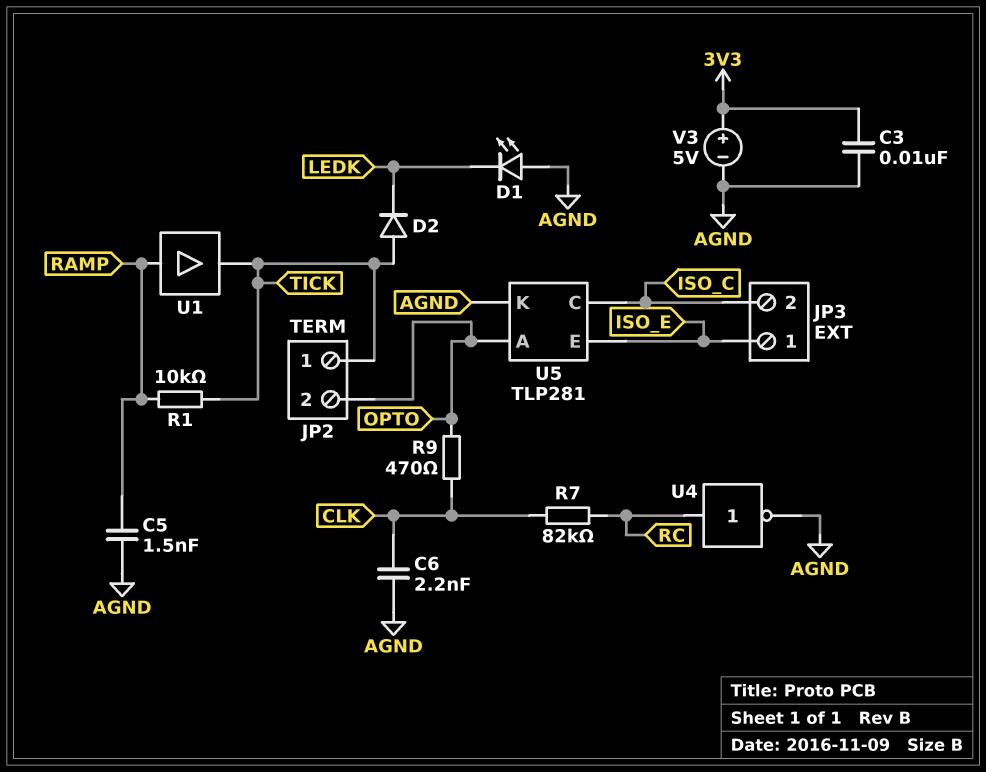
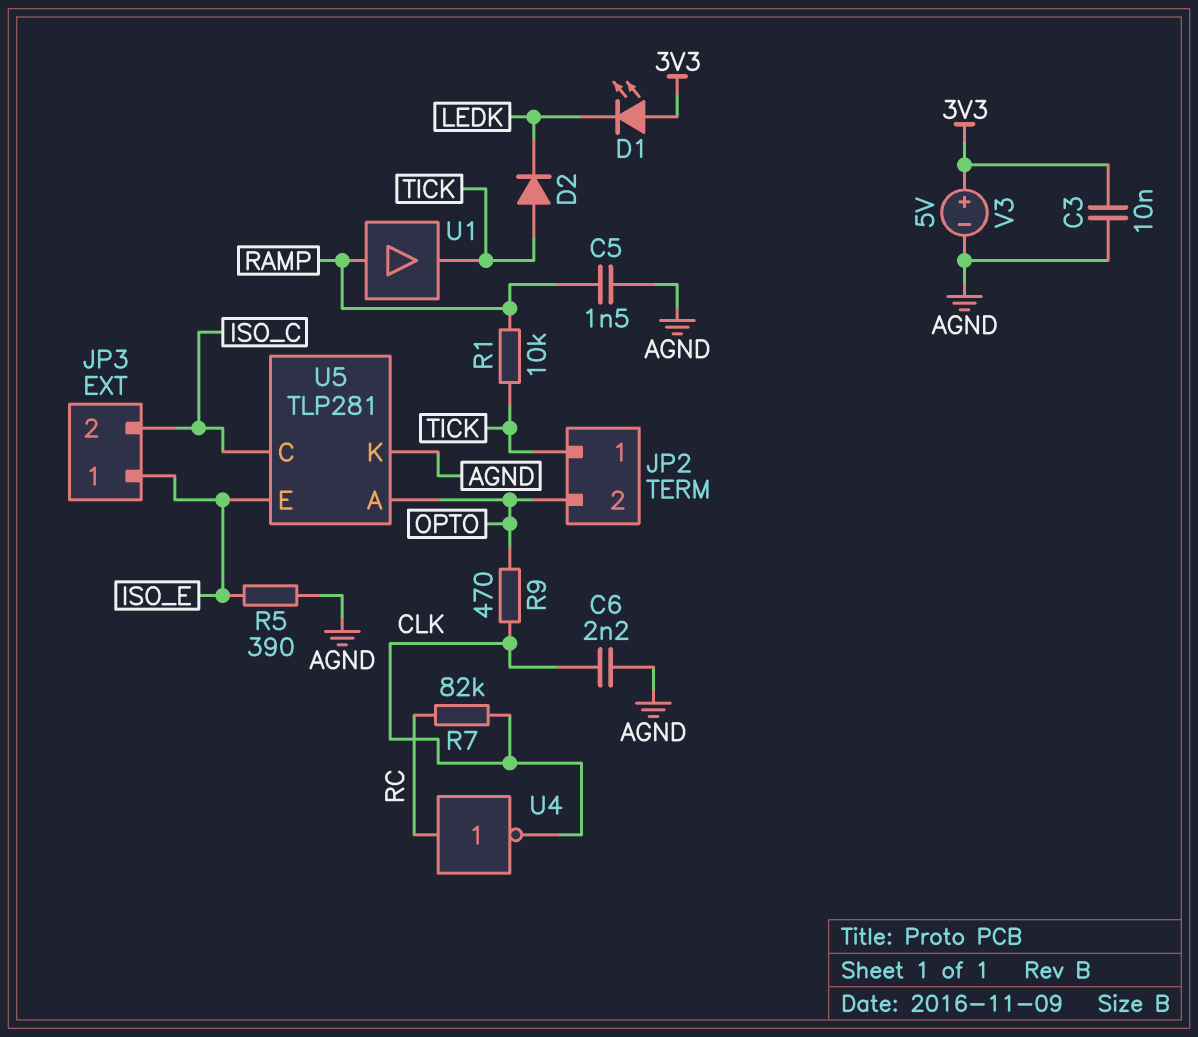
D1: LED (A AGND, K LEDK) -> LED (A 3V3, K LEDK)
R5: none -> 390 (AGND, ISO_E)
U4: NOT (in RC, out AGND) -> NOT (in RC, out CLK)

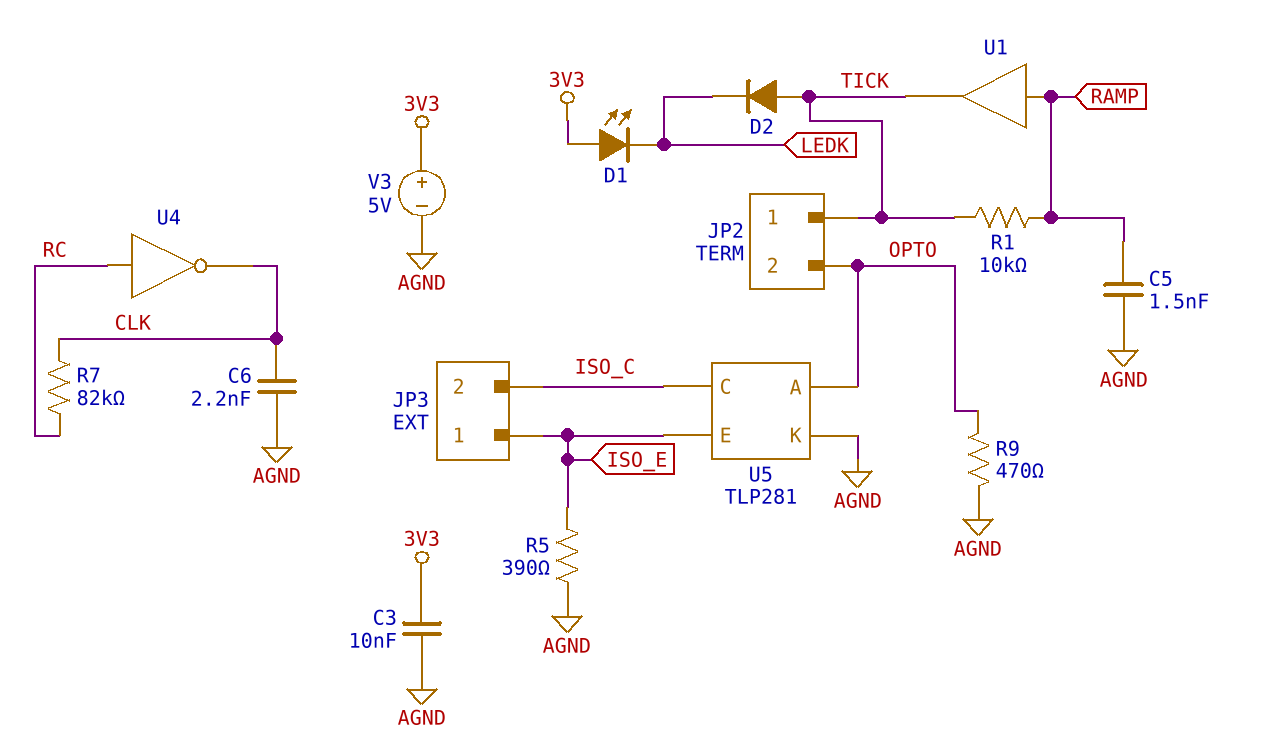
R9: 470 (CLK, OPTO) -> 470 (AGND, OPTO)

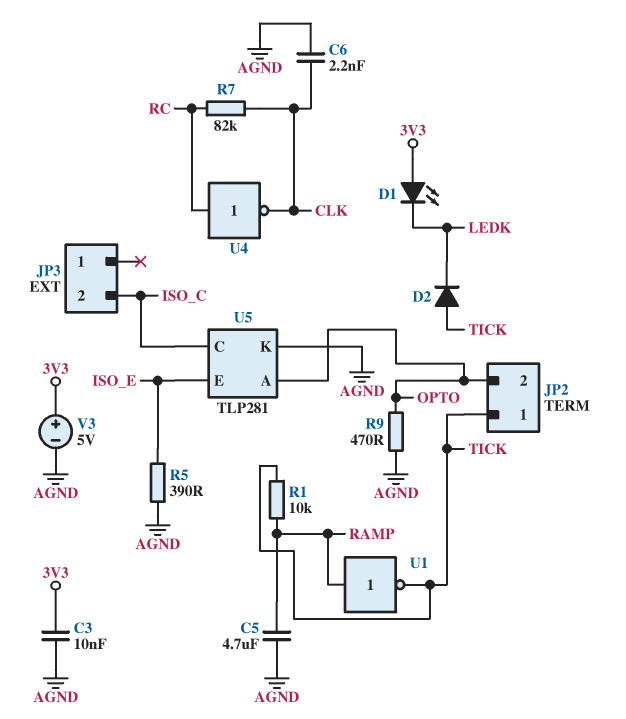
C5: 1.5nF (AGND, RAMP) -> 4.7uF (AGND, RAMP)
JP3 pin 1: ISO_E -> none
U1: buffer (in RAMP, out TICK) -> NOT (in RAMP, out TICK)

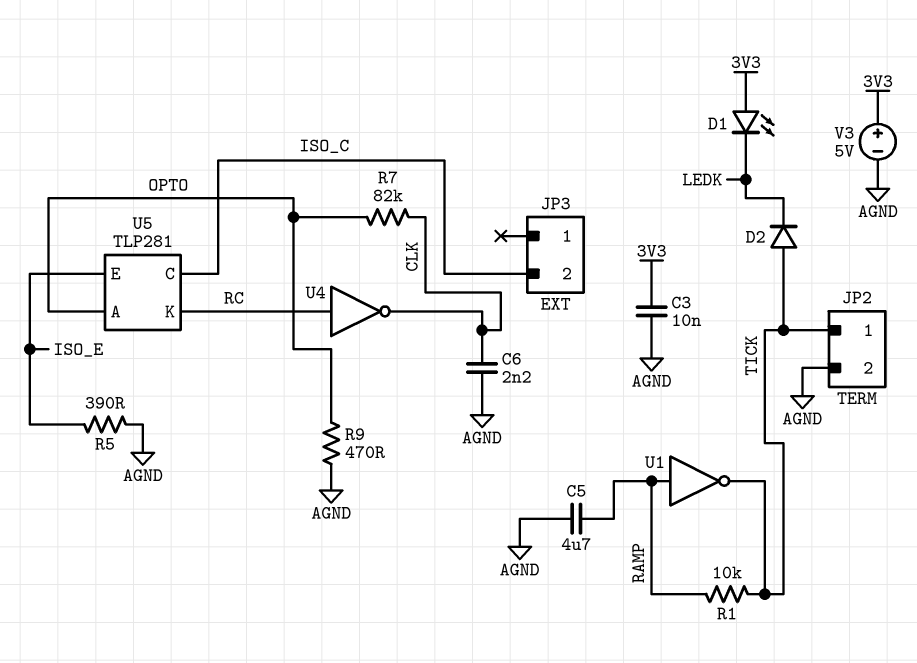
JP2 pin 2: OPTO -> AGND
R7: 82k (CLK, RC) -> 82k (CLK, OPTO)
U5 pin K: AGND -> RC

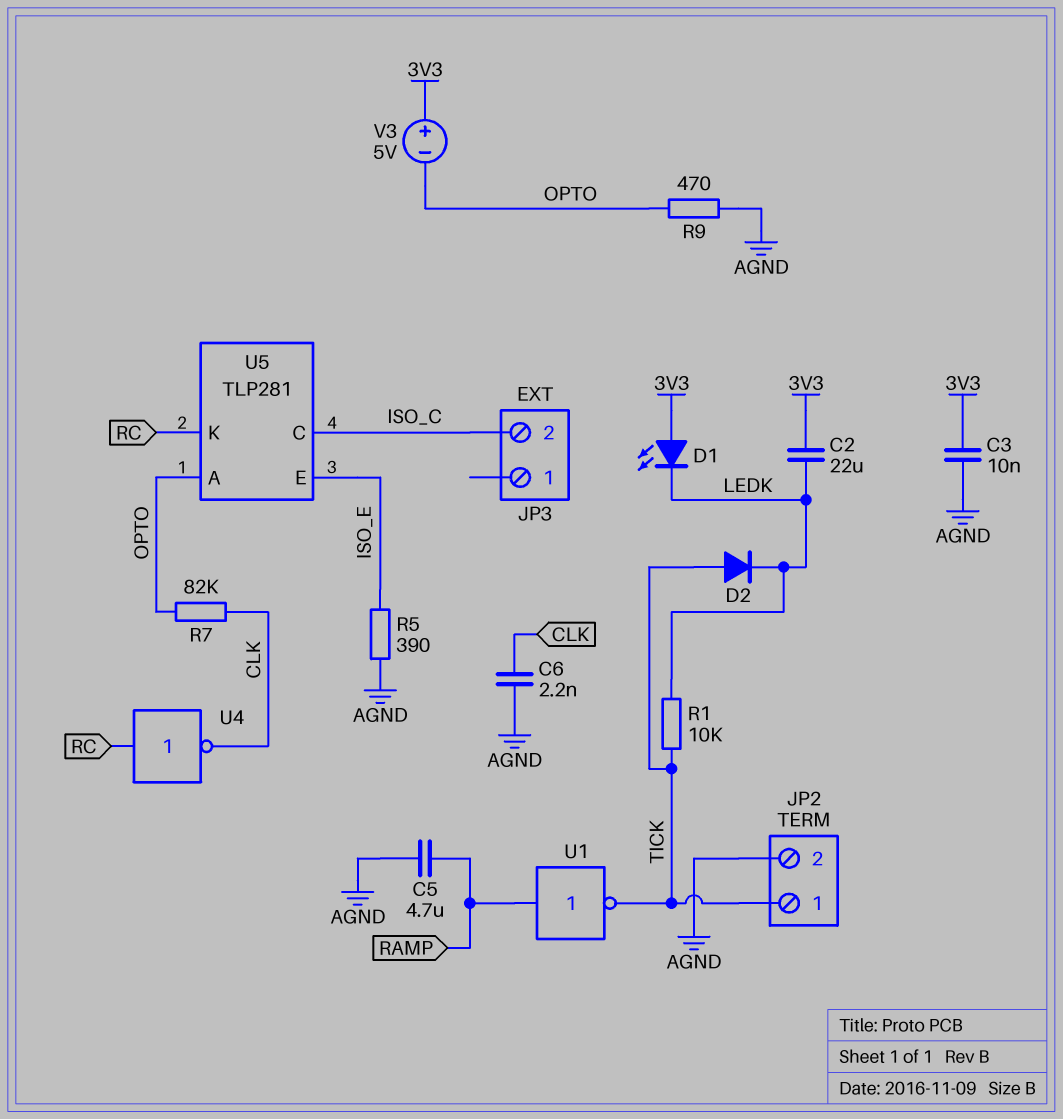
C2: none -> 22uF (3V3, LEDK)
R1: 10k (RAMP, TICK) -> 10k (LEDK, TICK)
V3: 5V (plus 3V3, minus AGND) -> 5V (plus 3V3, minus OPTO)

